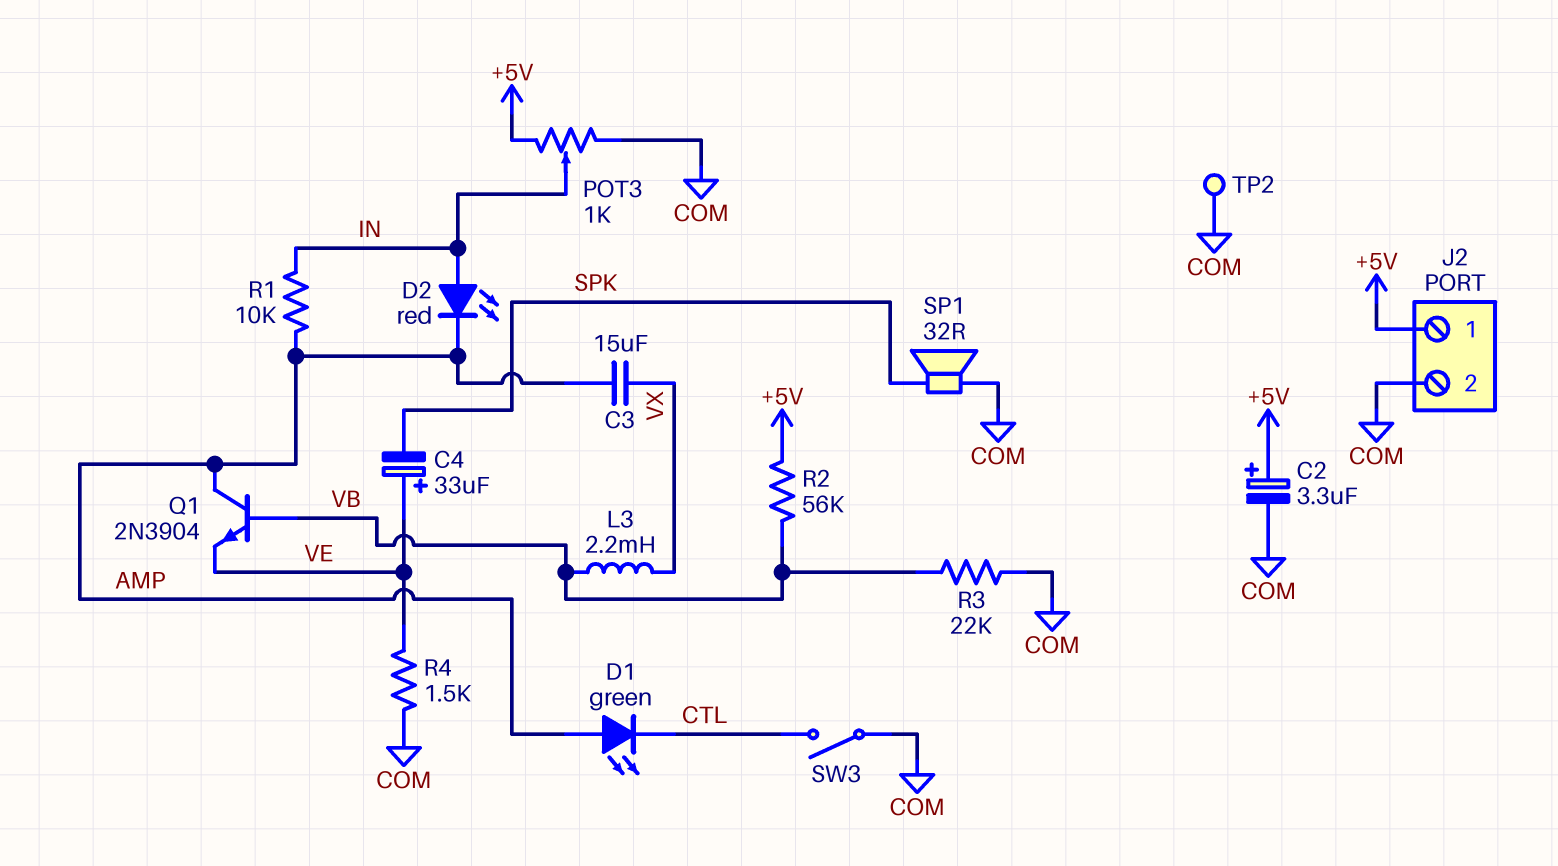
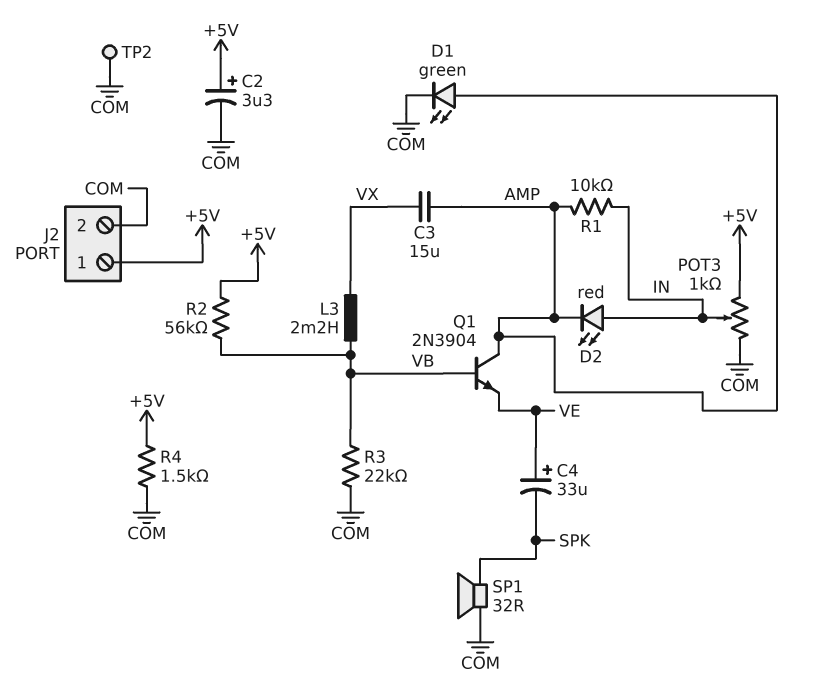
D1: LED green (A AMP, K CTL) -> LED green (A AMP, K COM)
R4: 1.5k (COM, VE) -> 1.5k (+5V, COM)
SW3: switch (COM, CTL) -> none

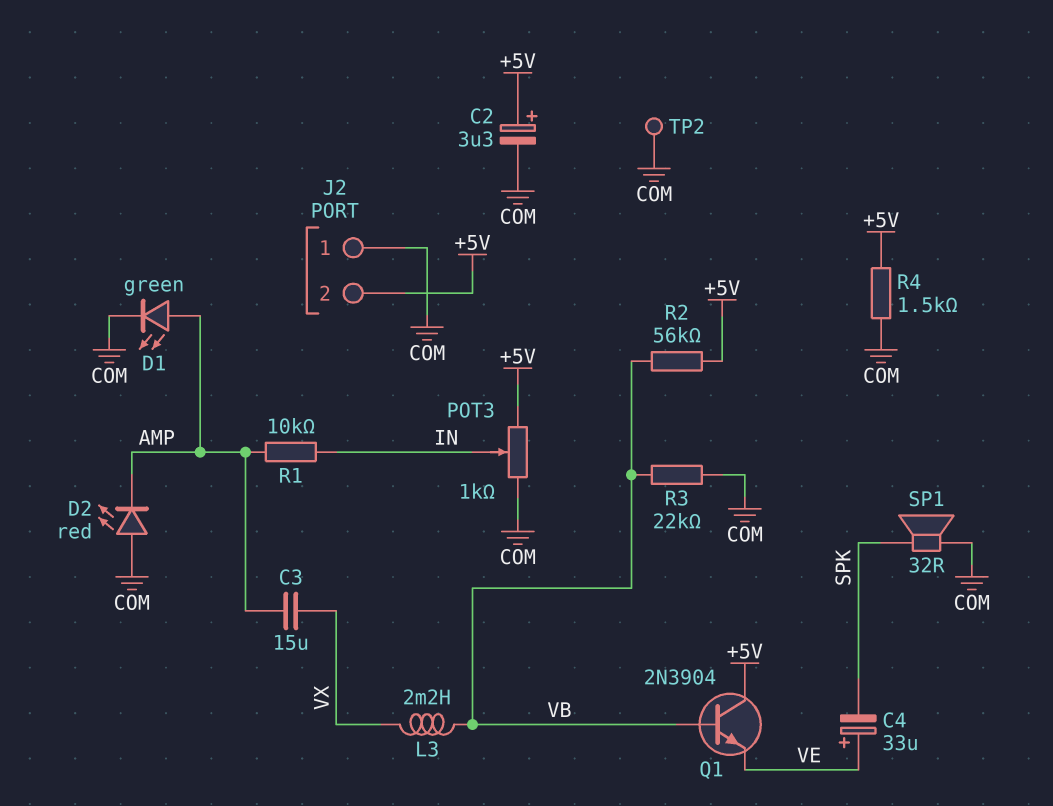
D2: LED red (A IN, K AMP) -> LED red (A COM, K AMP)
J2 pin 1: +5V -> COM
J2 pin 2: COM -> +5V
Q1: NPN 2N3904 (B VB, C AMP, E VE) -> NPN 2N3904 (B VB, C +5V, E VE)

